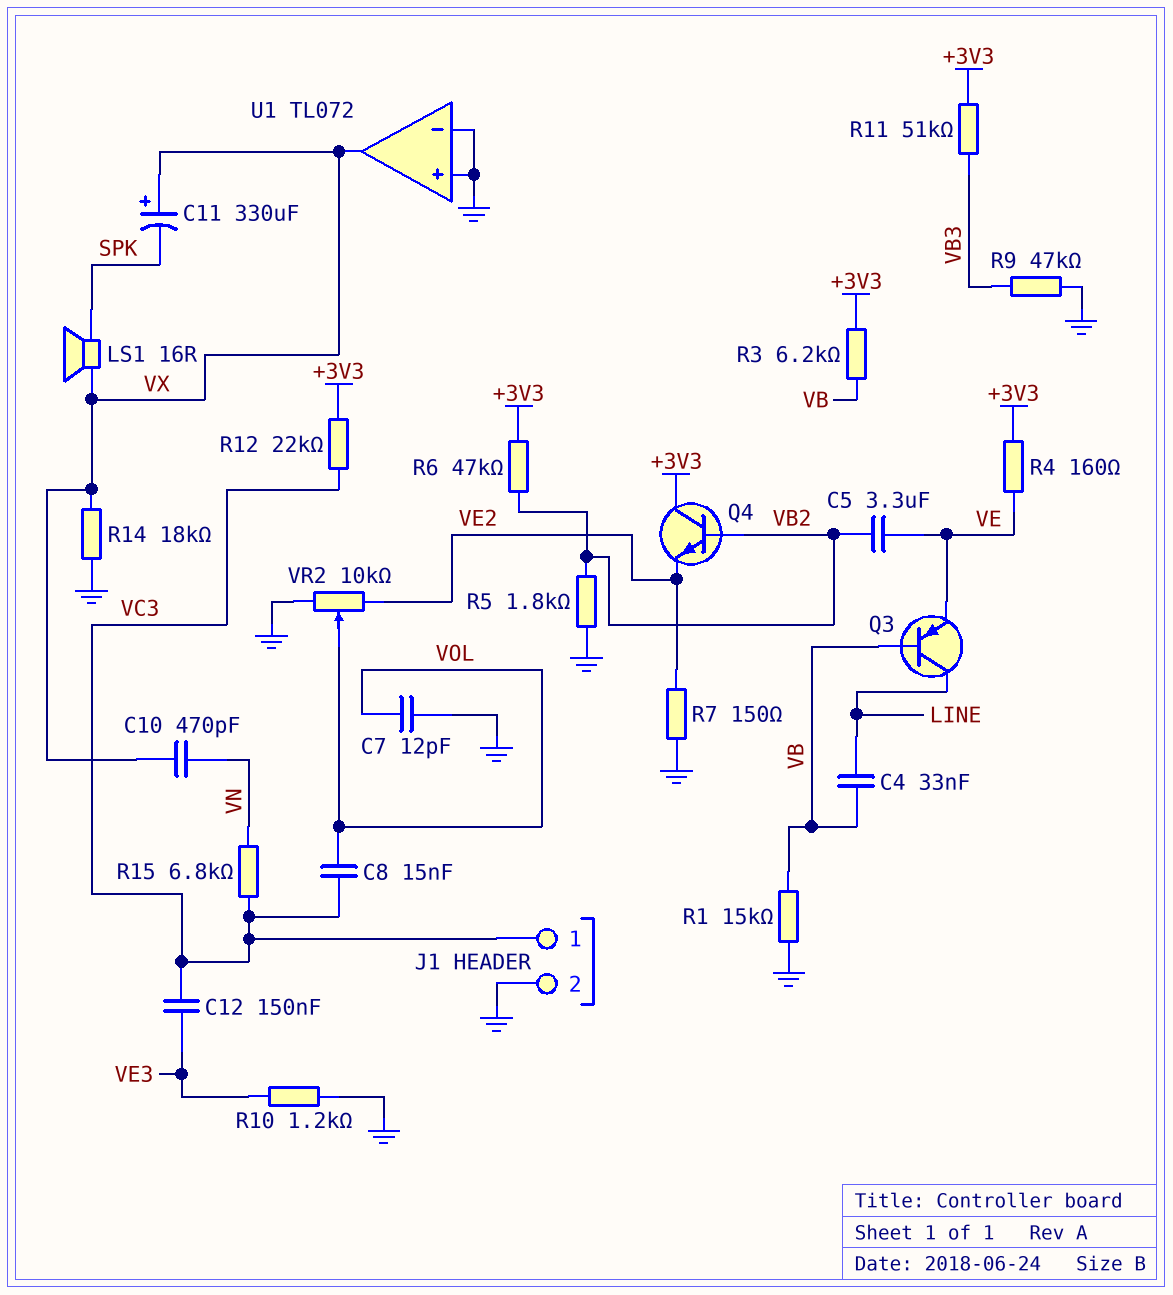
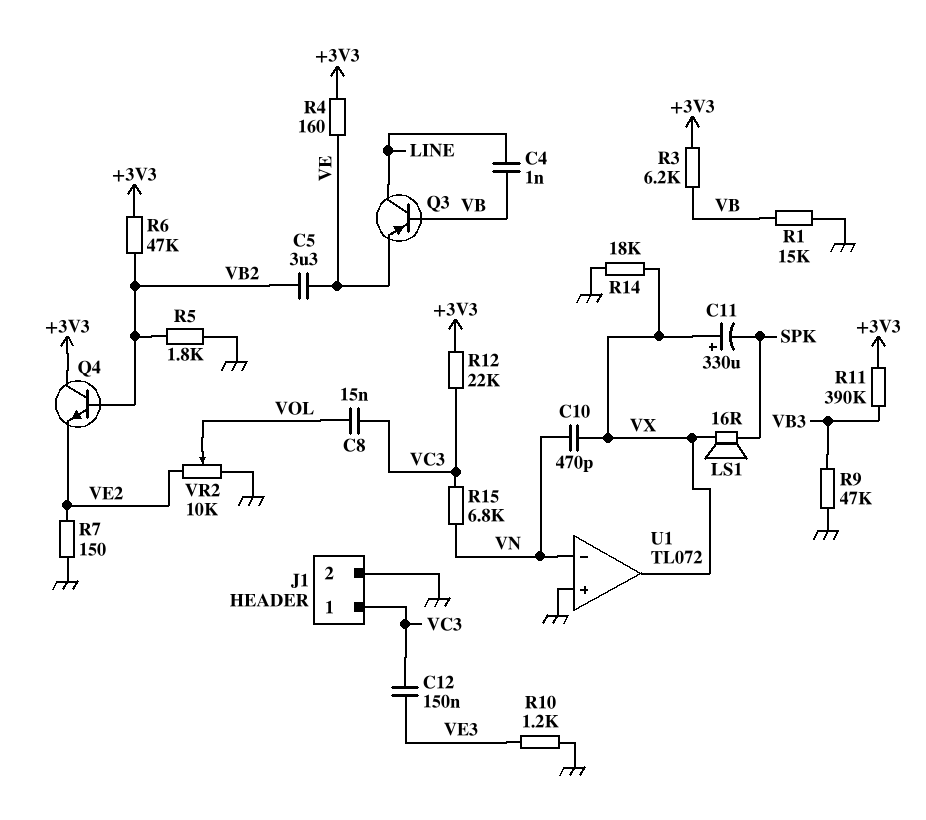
C4: 33nF (LINE, VB) -> 1nF (LINE, VB)
C7: 12pF (GND, VOL) -> none
R11: 51k (+3V3, VB3) -> 390k (+3V3, VB3)
U1 pin in-: GND -> VN

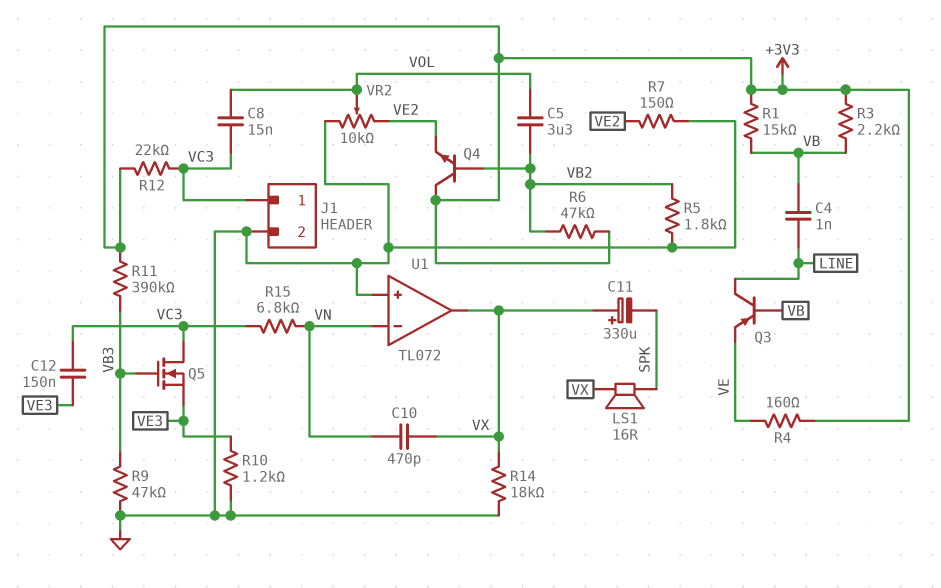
C5: 3.3uF (VB2, VE) -> 3.3uF (VB2, VOL)
Q5: none -> NMOS (G VB3, D VC3, S VE3)
R1: 15k (GND, VB) -> 15k (+3V3, VB)
R3: 6.2k (+3V3, VB) -> 2.2k (+3V3, VB)

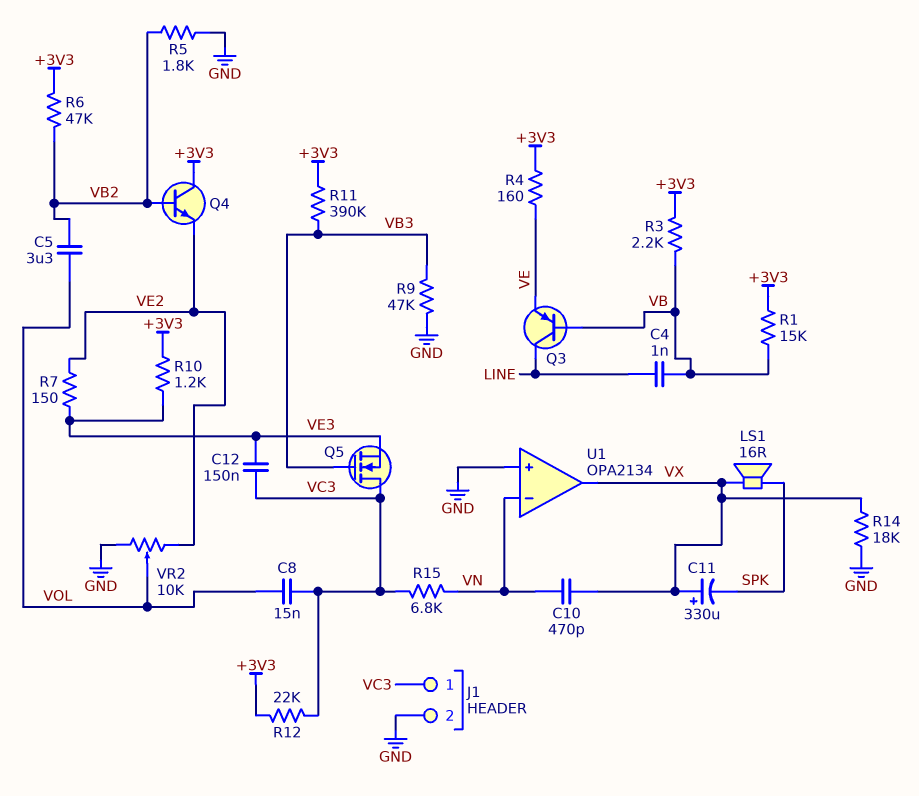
R7: 150 (GND, VE2) -> 150 (VE2, VE3)
R10: 1.2k (GND, VE3) -> 1.2k (+3V3, VE3)
U1: TL072 -> OPA2134

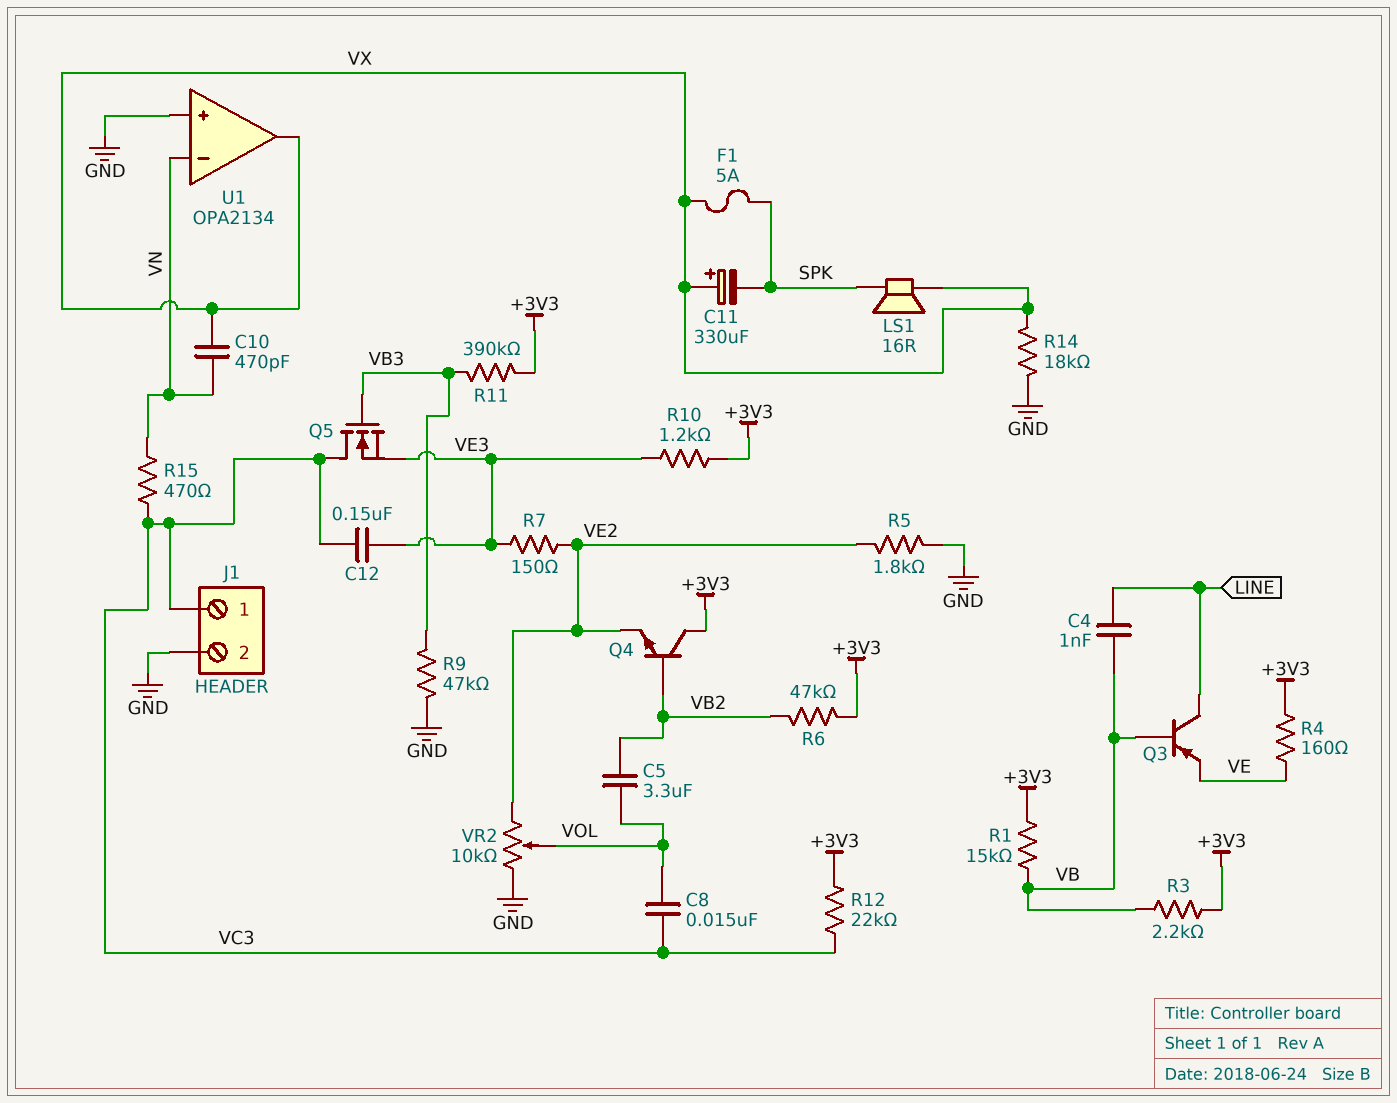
F1: none -> 5A (SPK, VX)
R5: 1.8k (GND, VB2) -> 1.8k (GND, VE2)
R15: 6.8k (VC3, VN) -> 470 (VC3, VN)

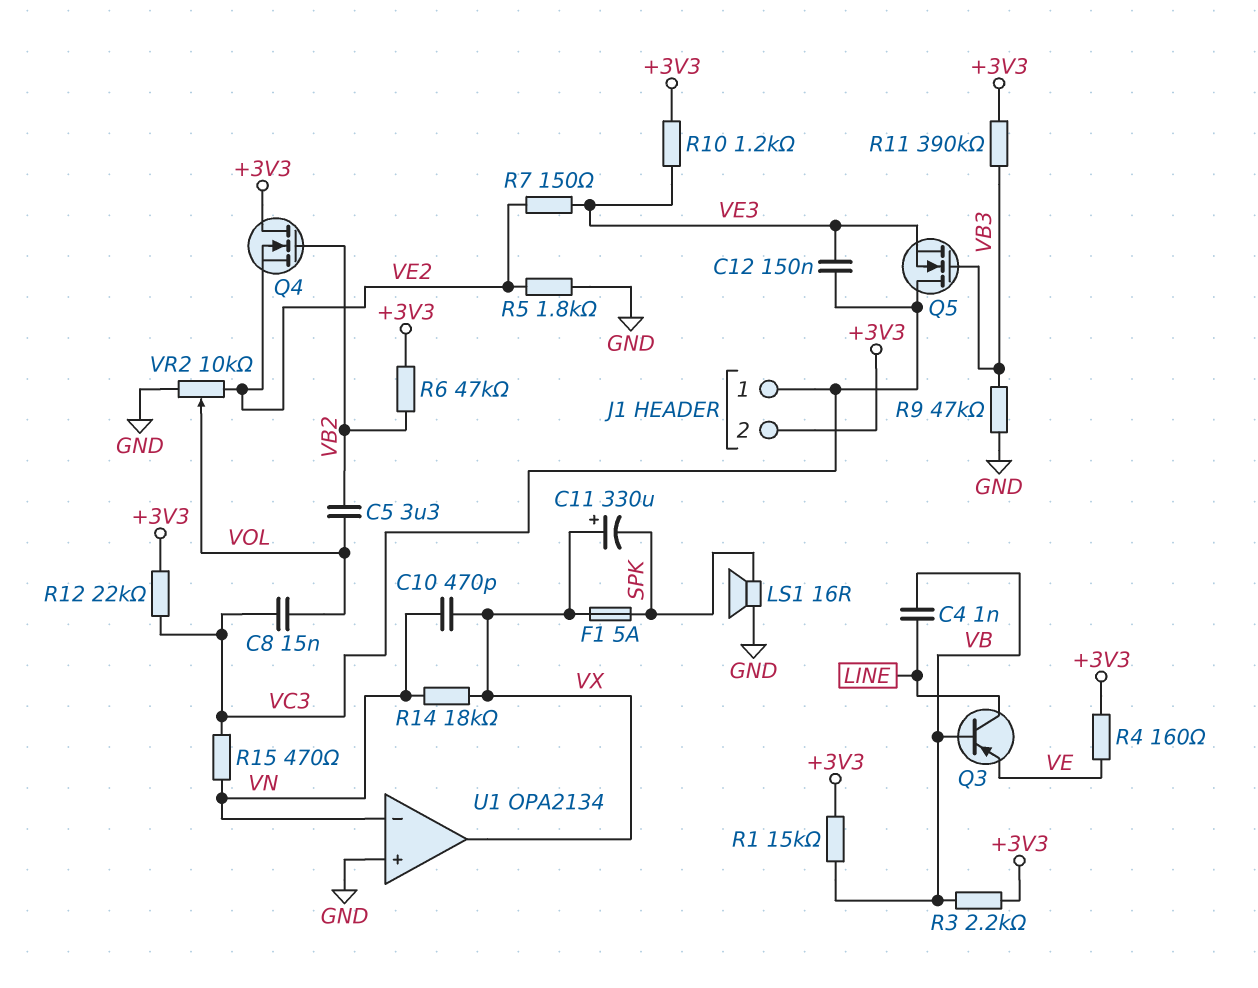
J1 pin 2: GND -> +3V3
LS1: speaker 16R (SPK, VX) -> speaker 16R (GND, SPK)
Q4: NPN (B VB2, C +3V3, E VE2) -> NMOS (G VB2, D +3V3, S VE2)
R14: 18k (GND, VX) -> 18k (VN, VX)

